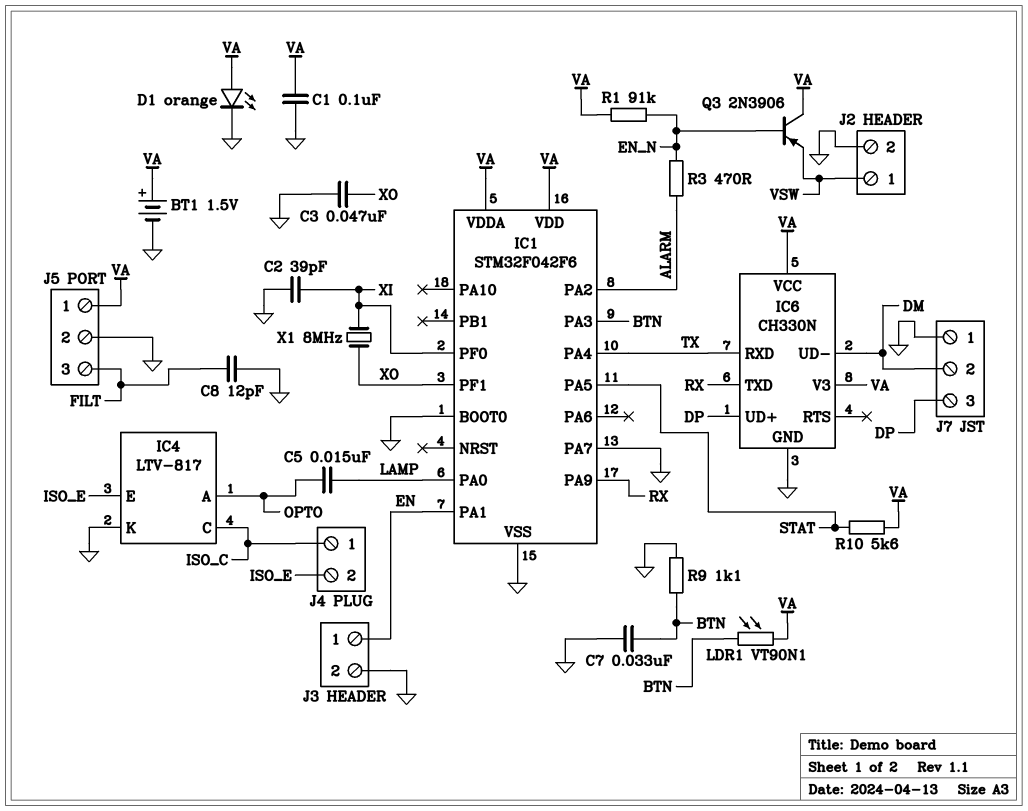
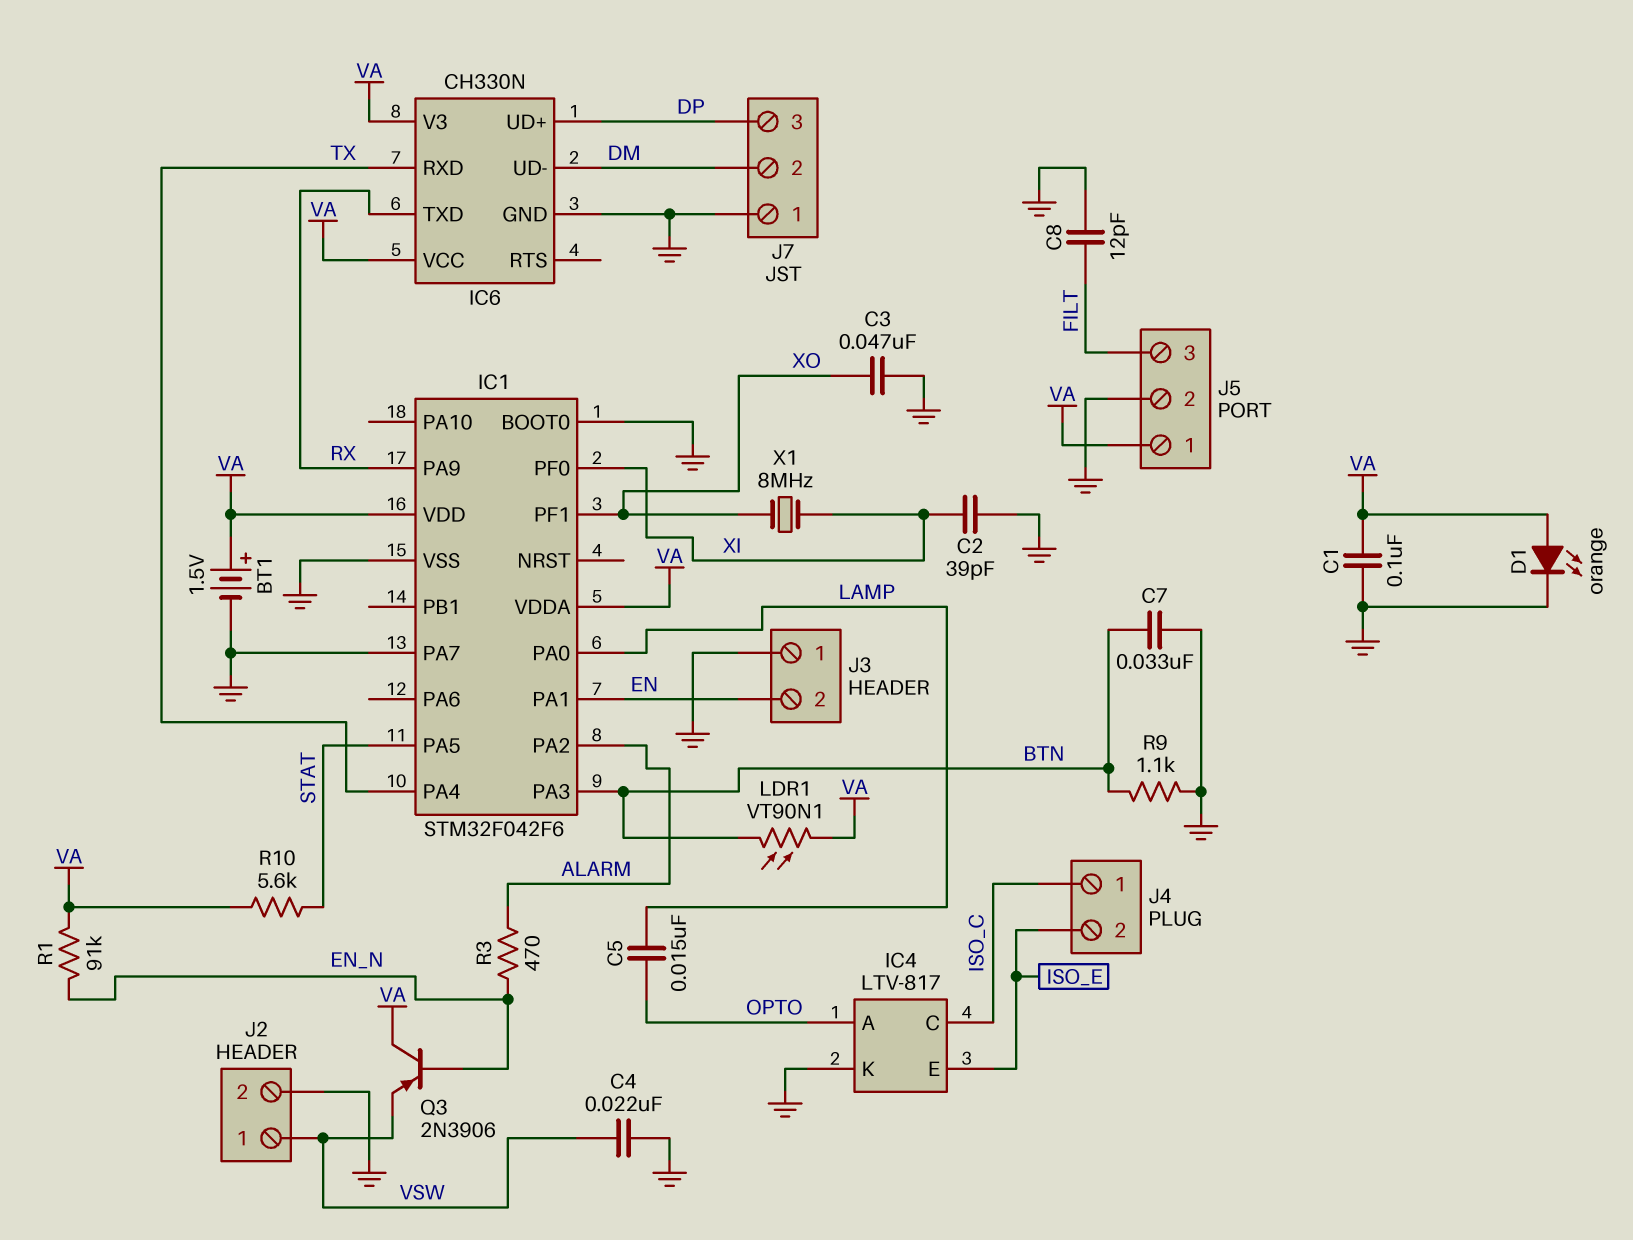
C4: none -> 22nF (GND, VSW)
J3 pin 1: EN -> GND
J3 pin 2: GND -> EN

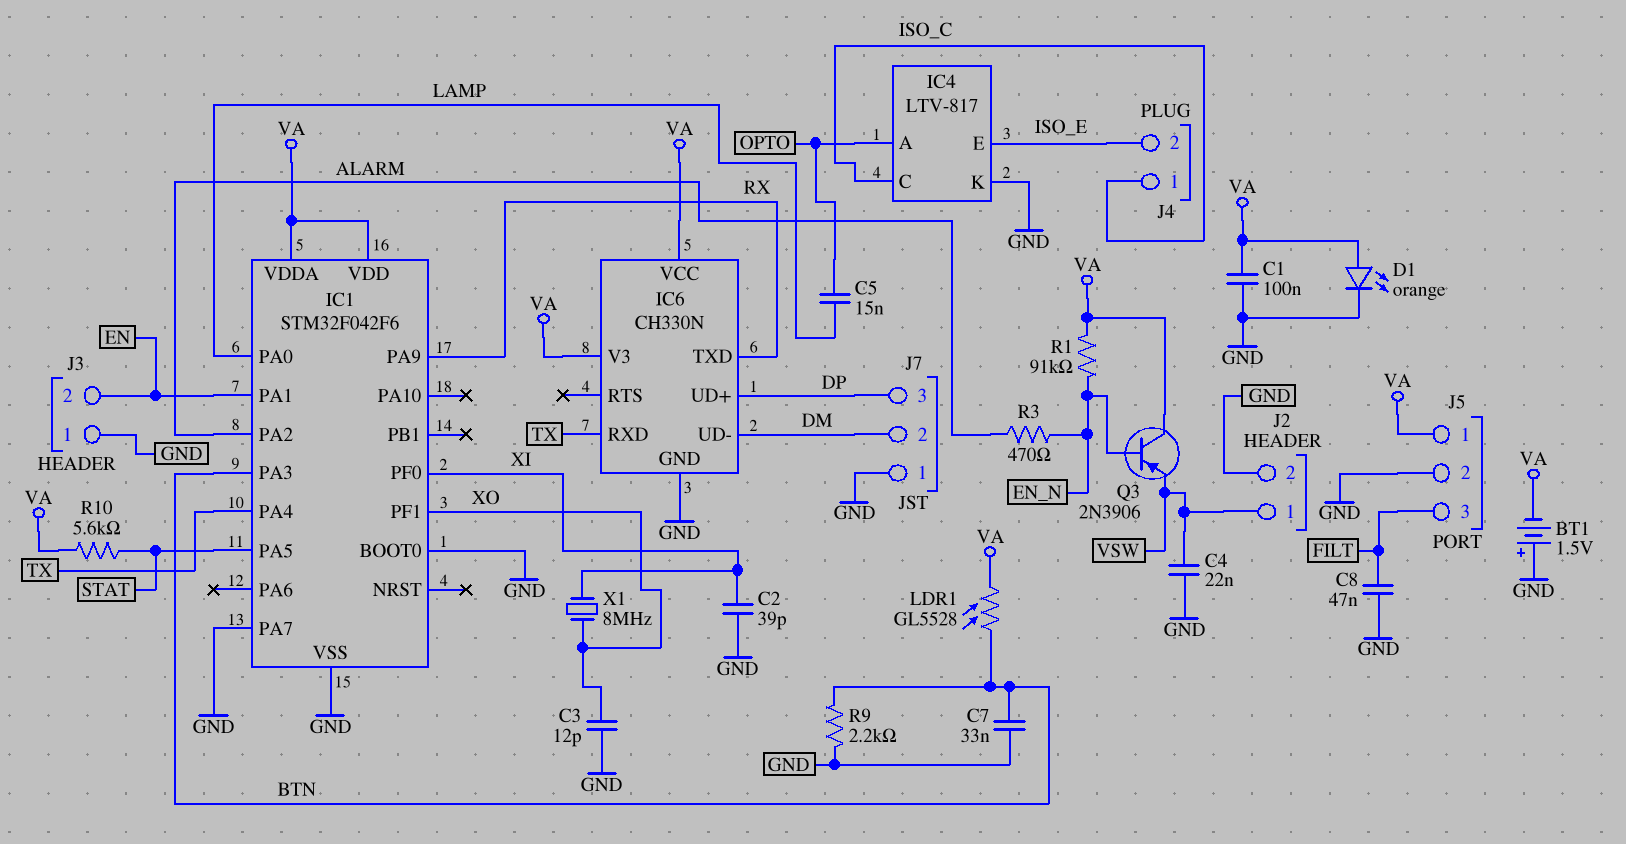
BT1: 1.5V (plus VA, minus GND) -> 1.5V (plus GND, minus VA)
C3: 47nF (GND, XO) -> 12pF (GND, XO)
C8: 12pF (FILT, GND) -> 47nF (FILT, GND)
LDR1: VT90N1 (BTN, VA) -> GL5528 (BTN, VA)
R9: 1.1k (BTN, GND) -> 2.2k (BTN, GND)

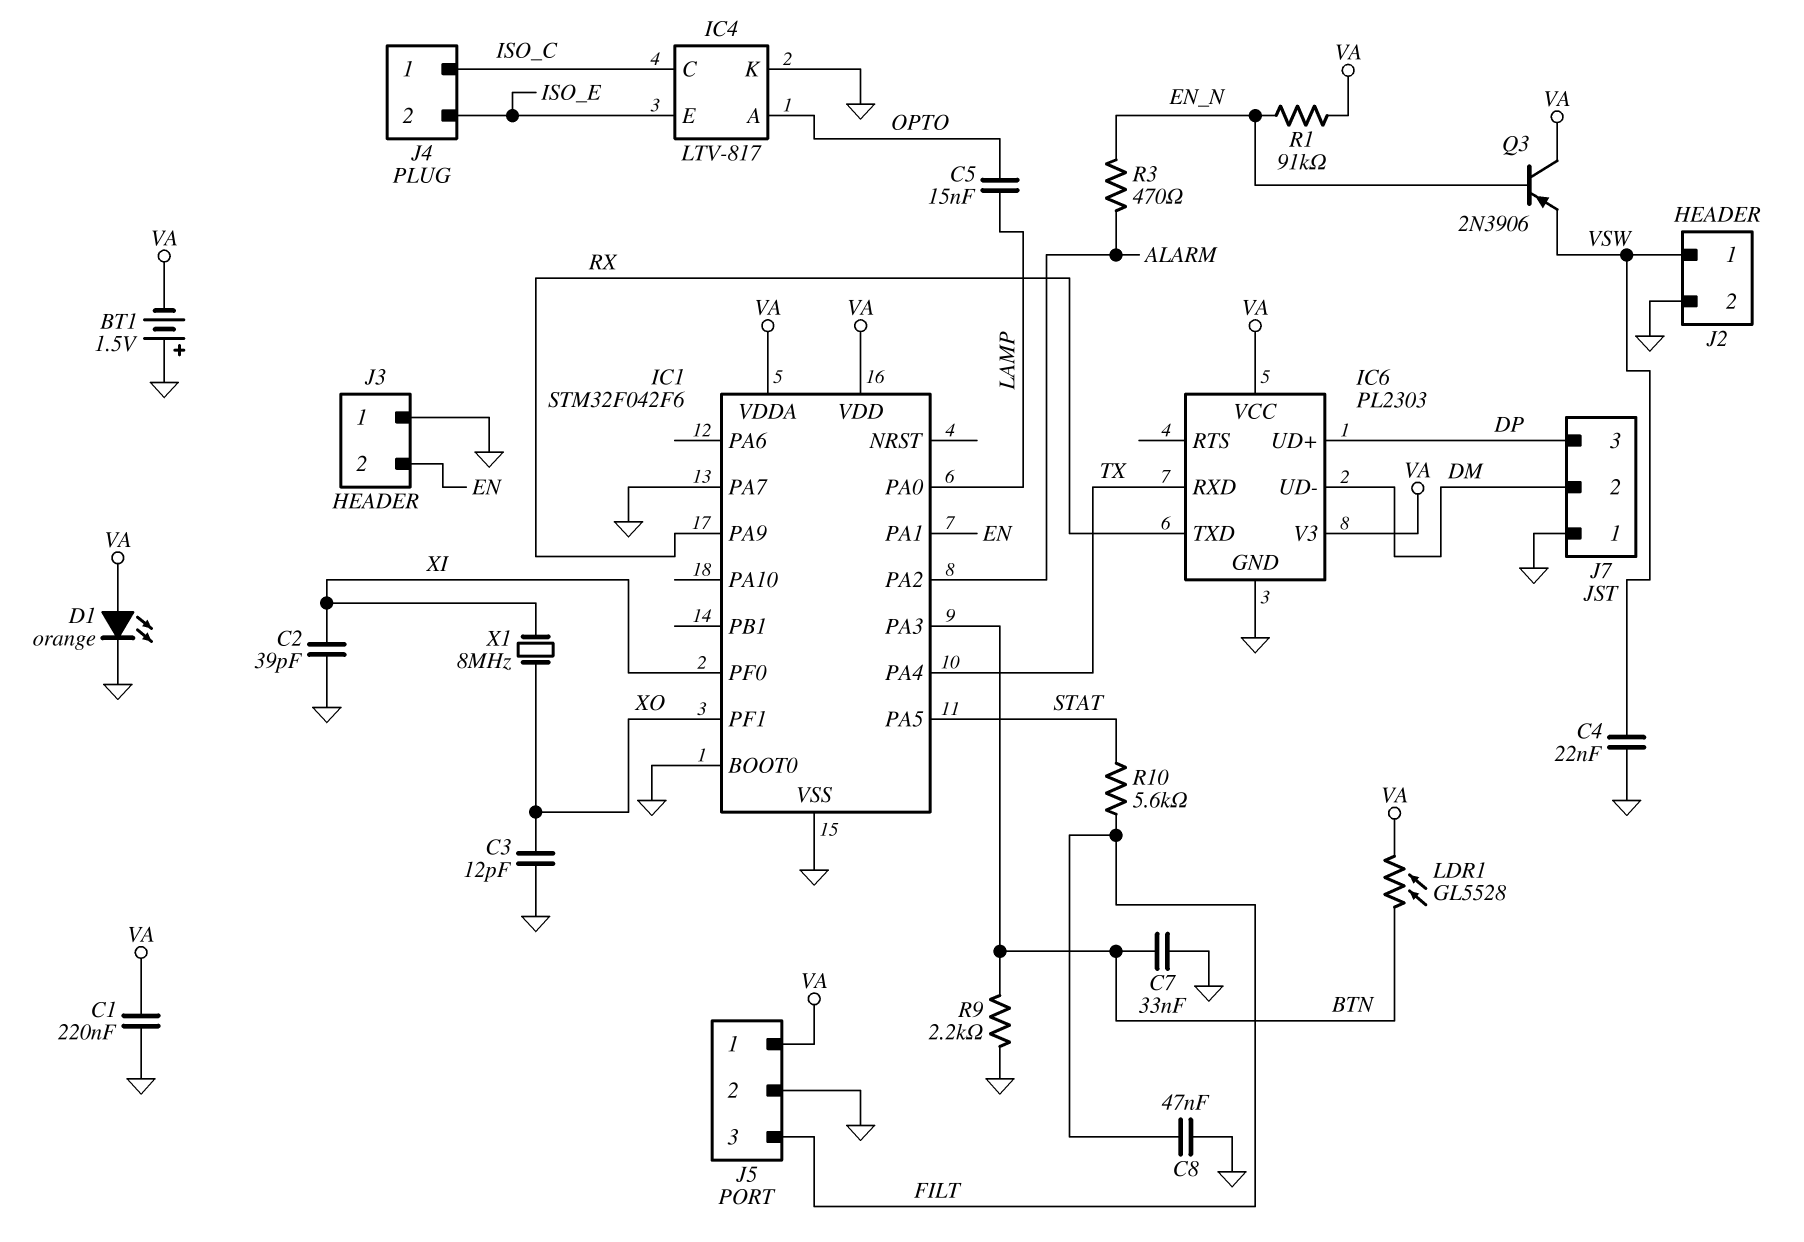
C1: 100nF (GND, VA) -> 220nF (GND, VA)
IC6: CH330N -> PL2303
R10: 5.6k (STAT, VA) -> 5.6k (FILT, STAT)

